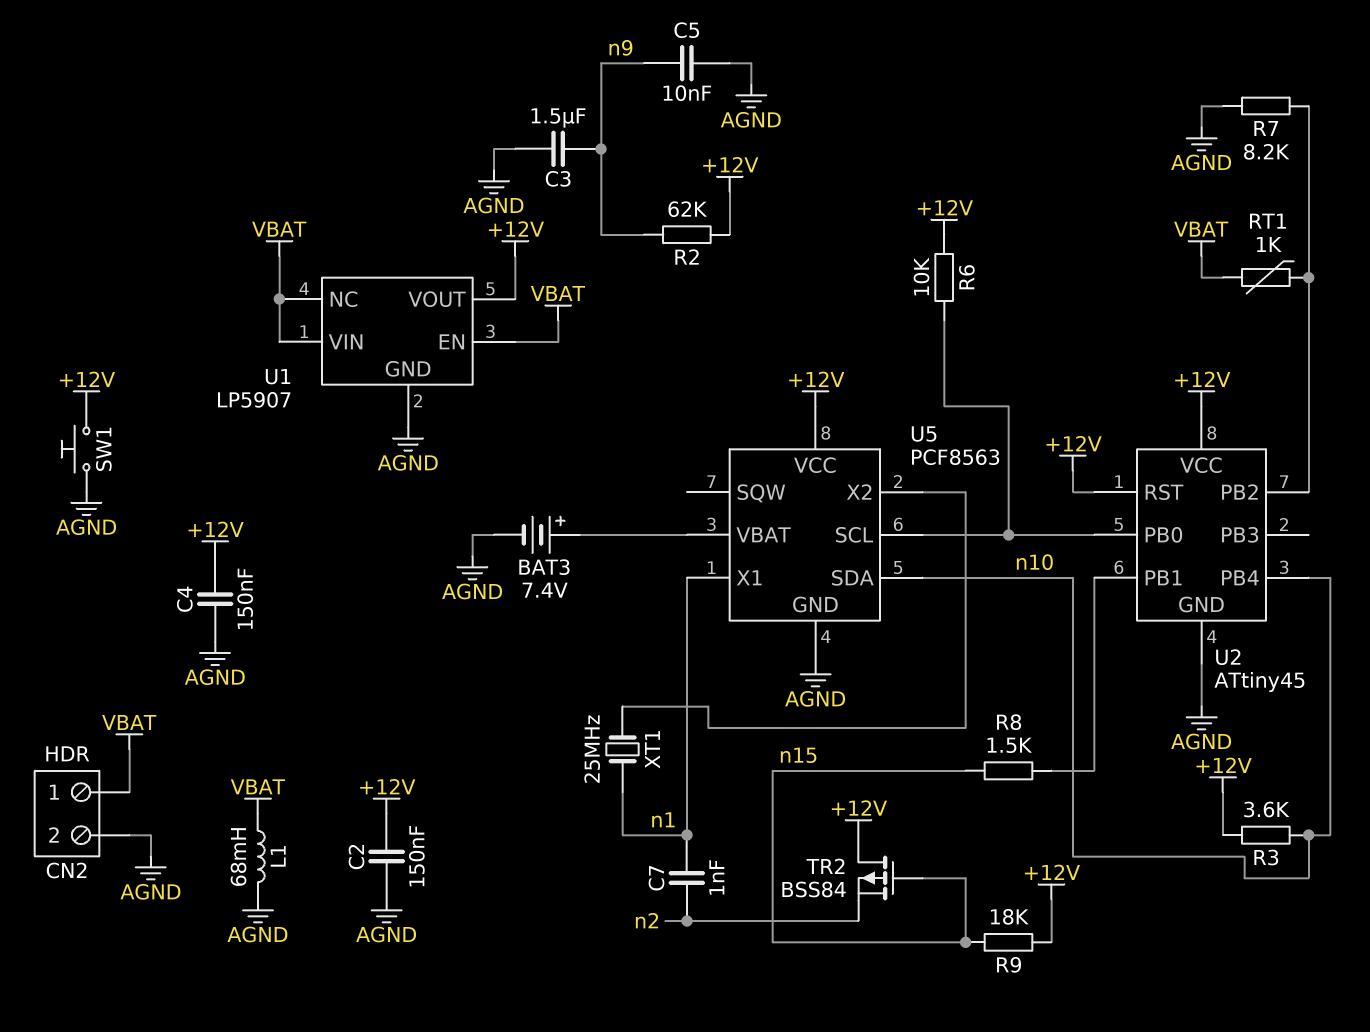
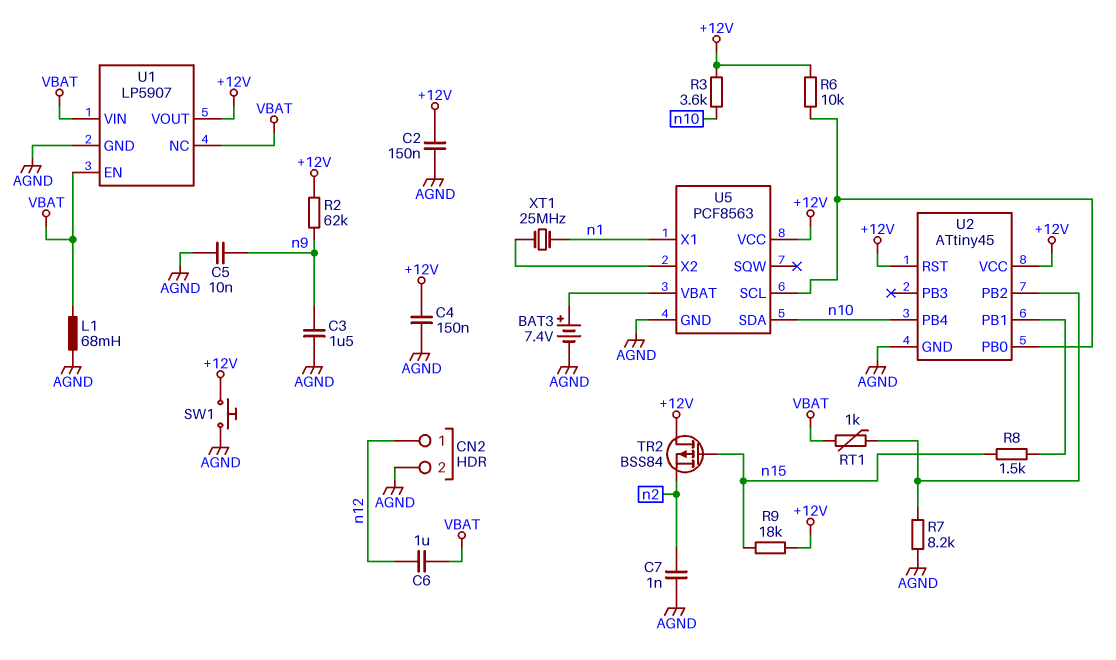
C6: none -> 1uF (VBAT, n12)
C7: 1nF (n1, n2) -> 1nF (AGND, n2)
CN2 pin 1: VBAT -> n12

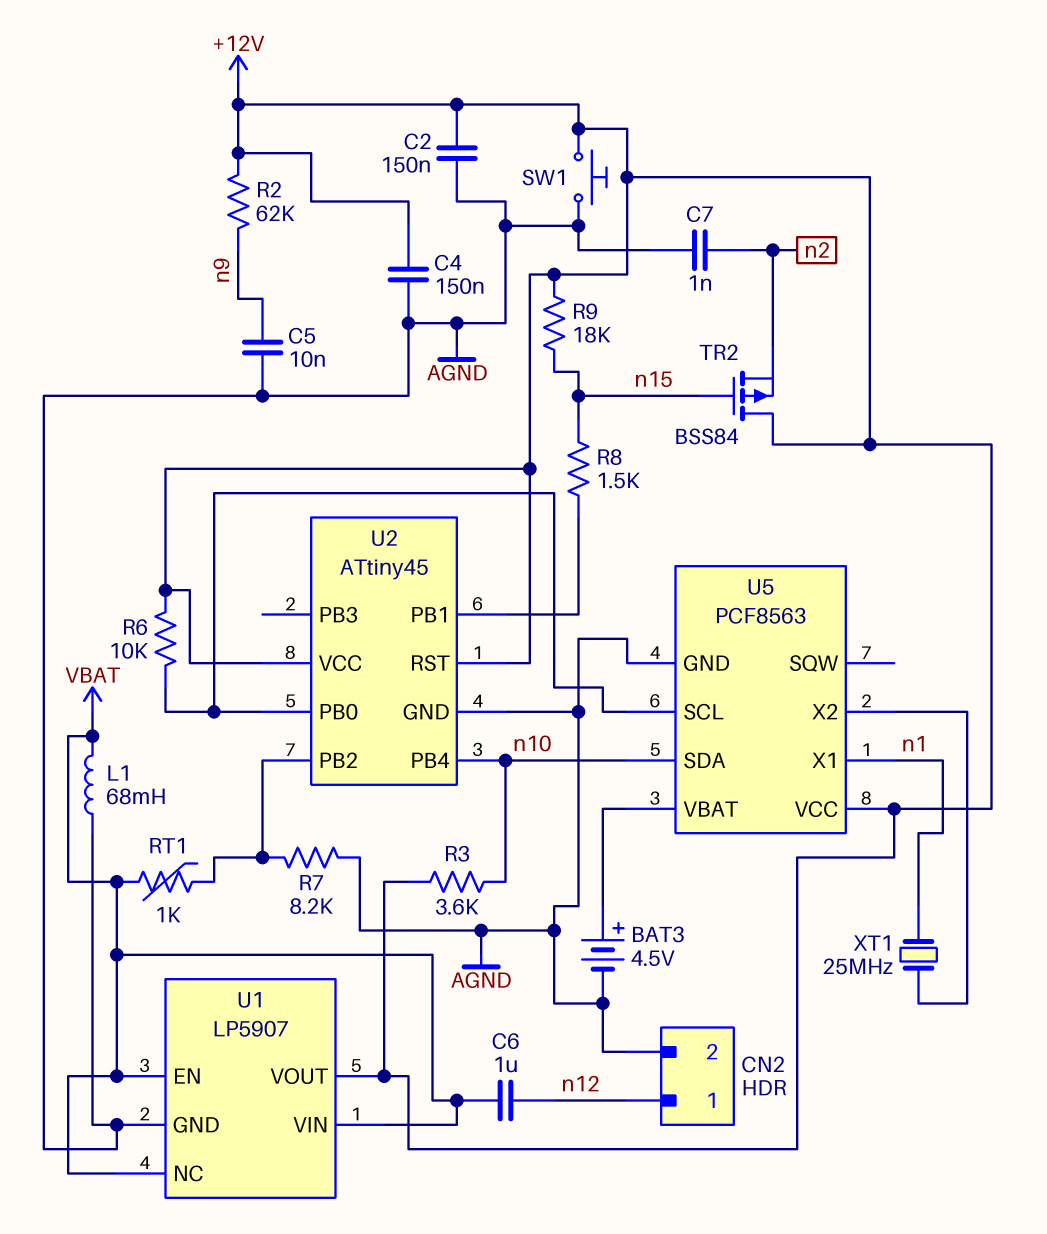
BAT3: 7.4V (plus U5/VBAT, minus AGND) -> 4.5V (plus U5/VBAT, minus AGND)
C3: 1.5uF (AGND, n9) -> none

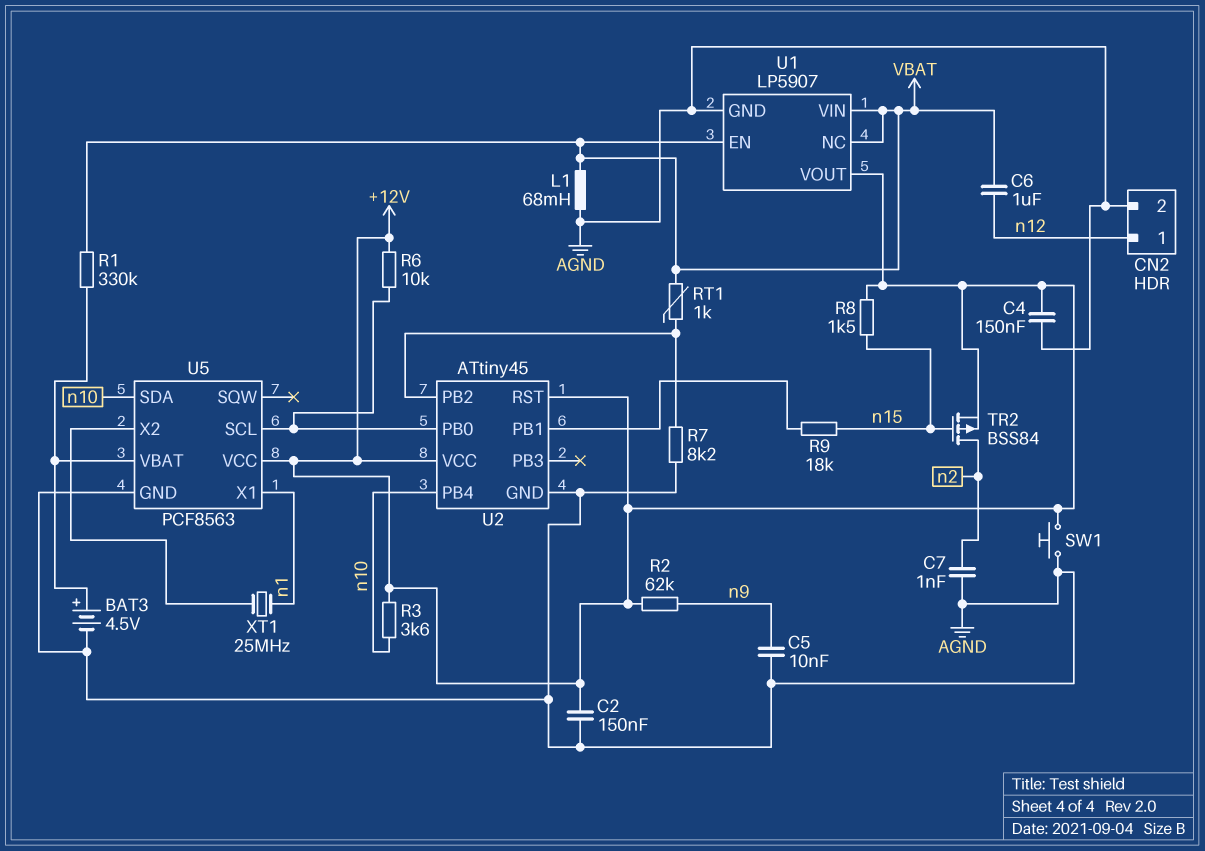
R1: none -> 330k (U5/VBAT, VBAT)
R8: 1.5k (U2/PB1, n15) -> 1.5k (+12V, n15)
R9: 18k (+12V, n15) -> 18k (U2/PB1, n15)
TR2: PMOS BSS84 (G n15, D +12V, S n2) -> PMOS BSS84 (G n15, D n2, S +12V)

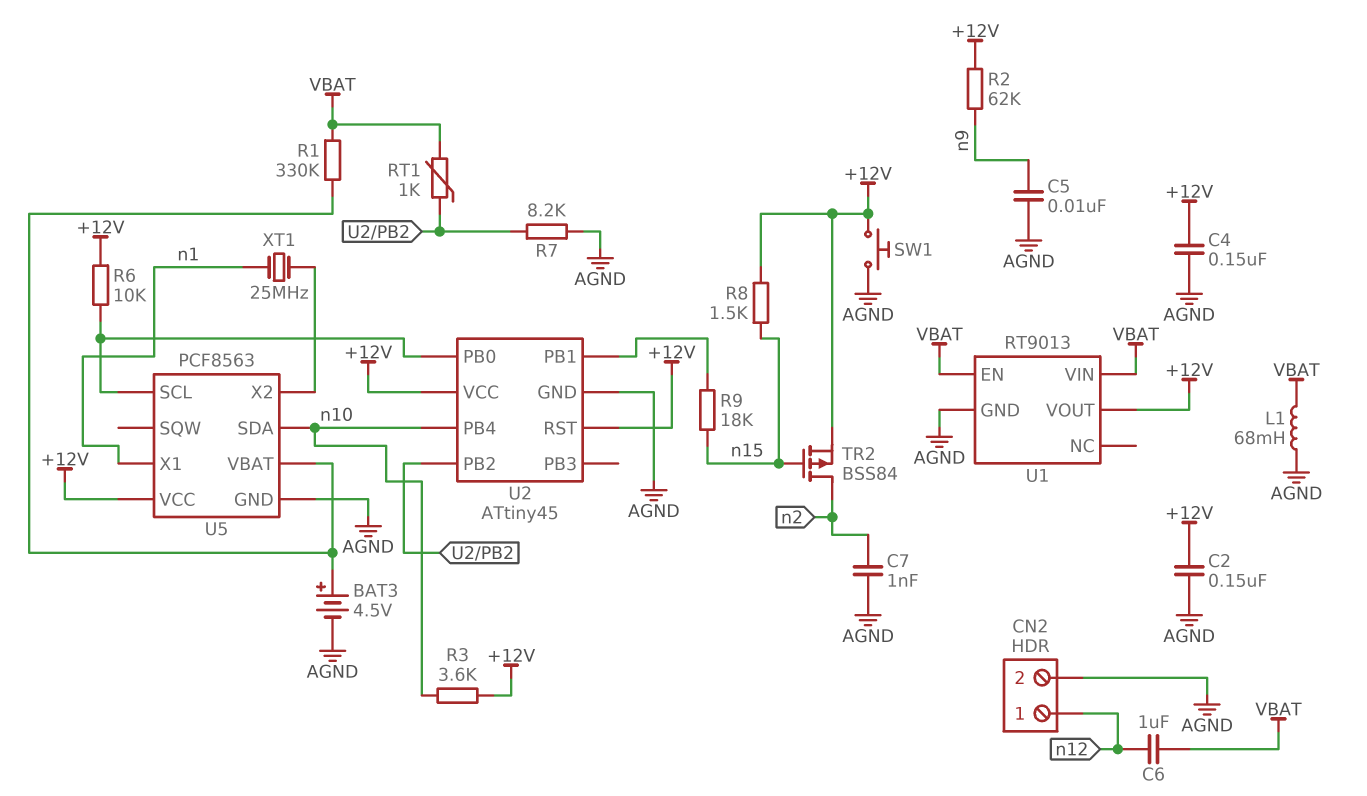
U1: LP5907 -> RT9013
U1 pin NC: VBAT -> none

